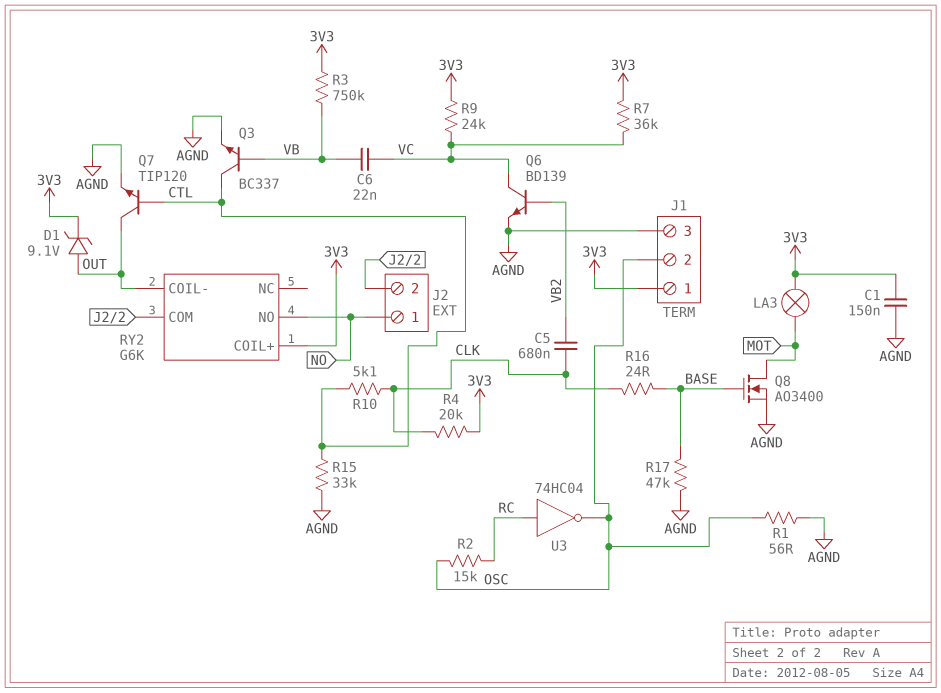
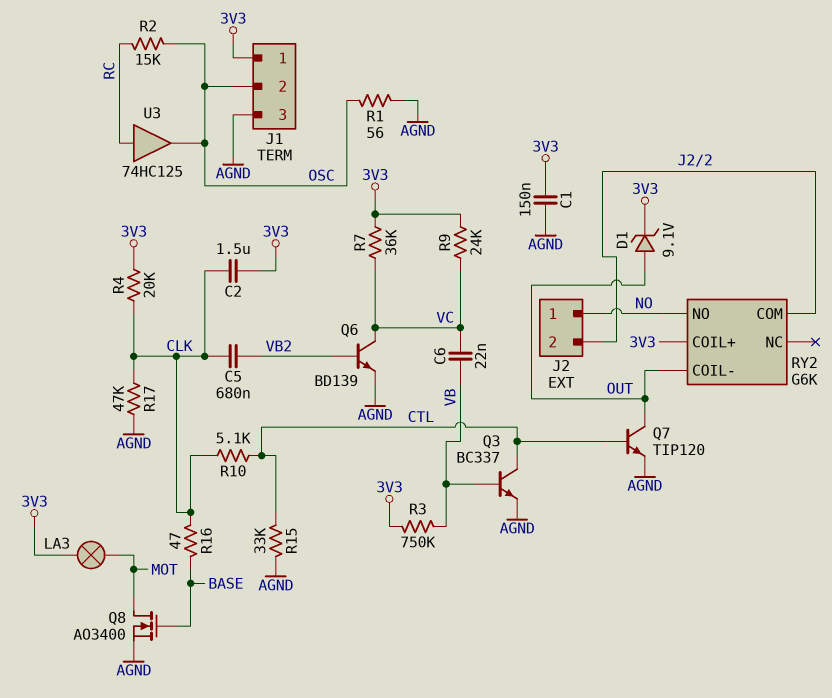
C2: none -> 1.5uF (3V3, CLK)
R16: 24 (BASE, CLK) -> 47 (BASE, CLK)
R17: 47k (AGND, BASE) -> 47k (AGND, CLK)
U3: NOT 74HC04 (in RC, out OSC) -> buffer 74HC125 (in RC, out OSC)

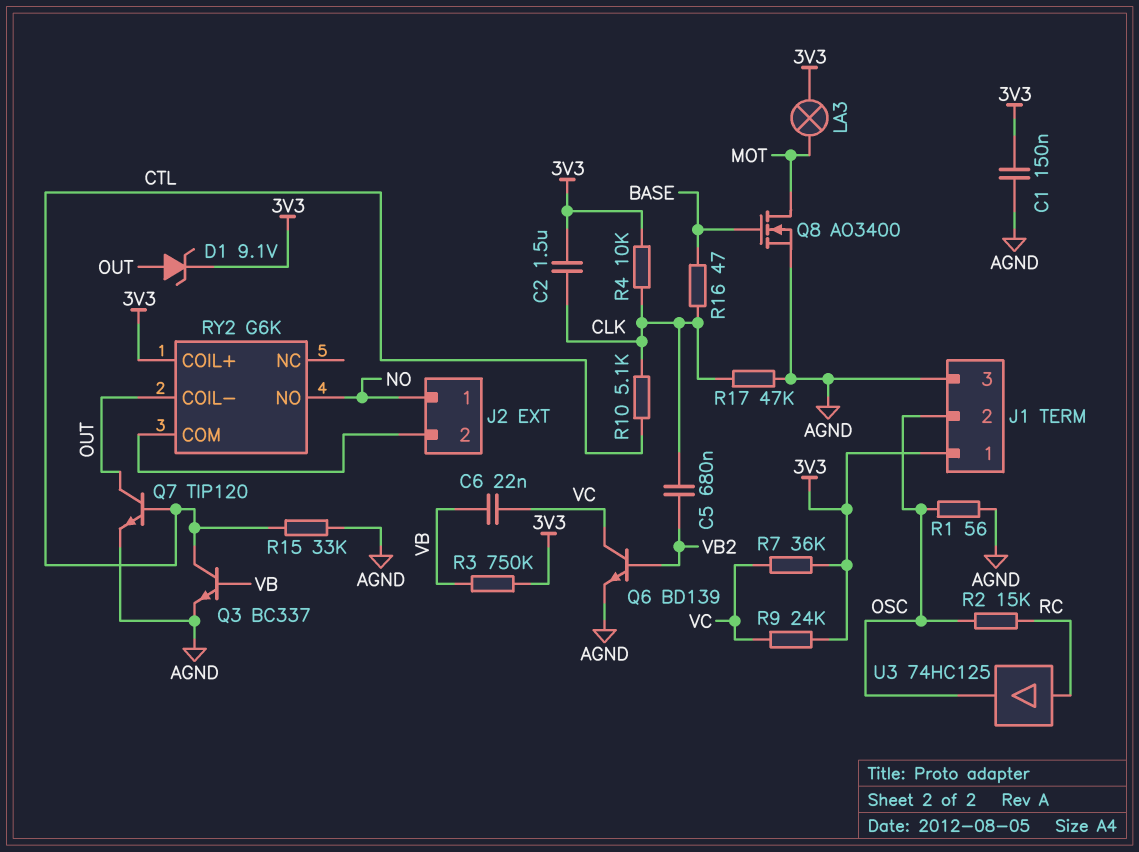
R4: 20k (3V3, CLK) -> 10k (3V3, CLK)

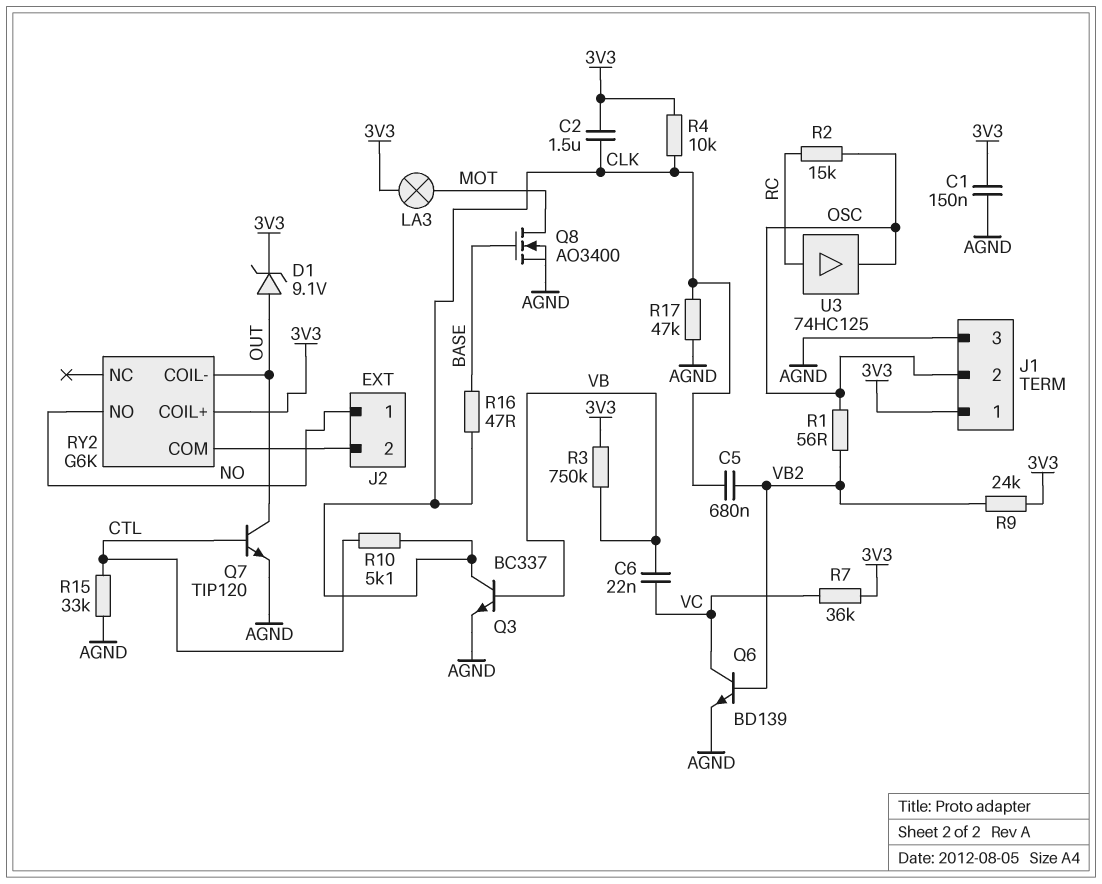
Q3: NPN BC337 (B VB, C CTL, E AGND) -> NPN BC337 (B VB, C CLK, E AGND)
R1: 56 (AGND, OSC) -> 56 (OSC, VB2)
R9: 24k (3V3, VC) -> 24k (3V3, VB2)

